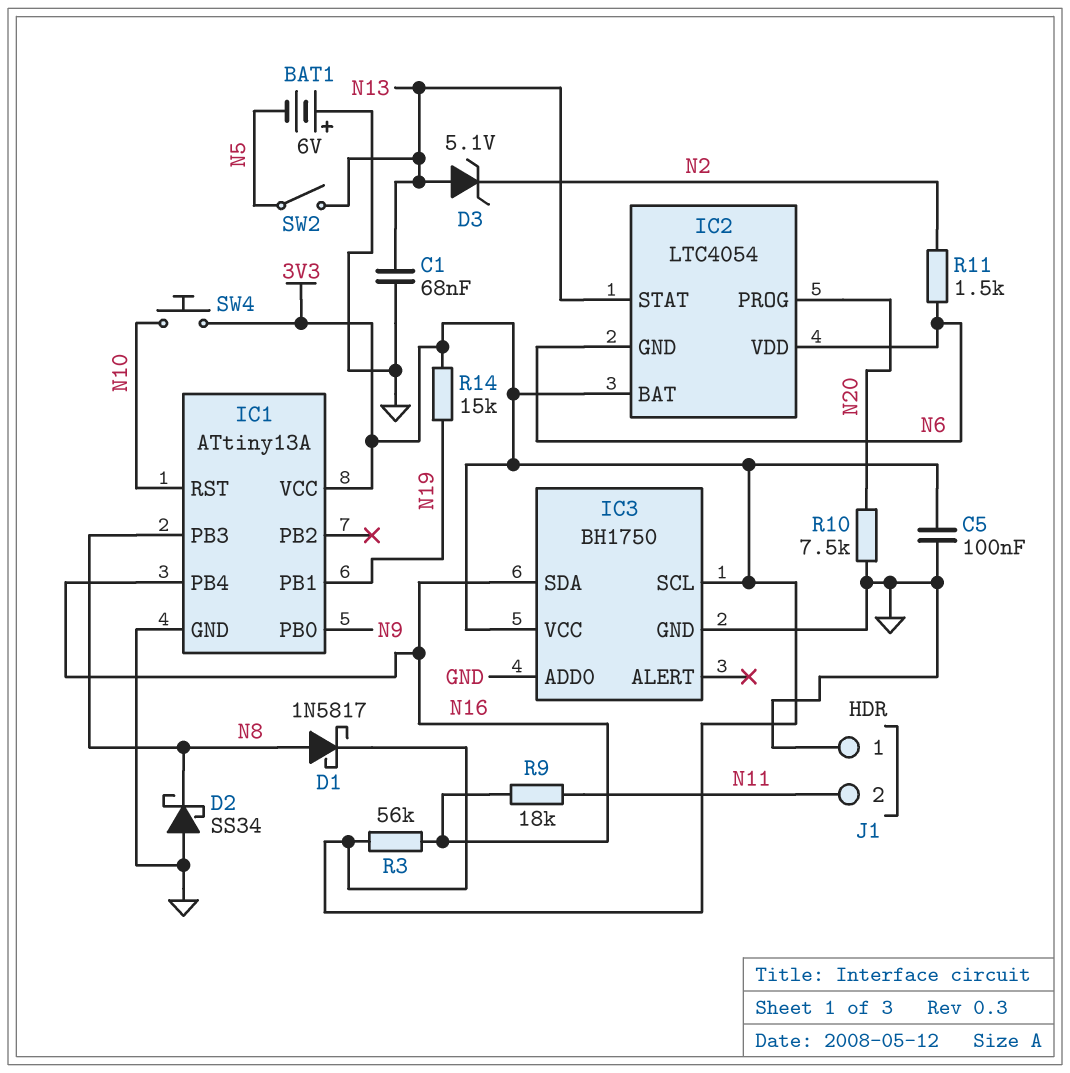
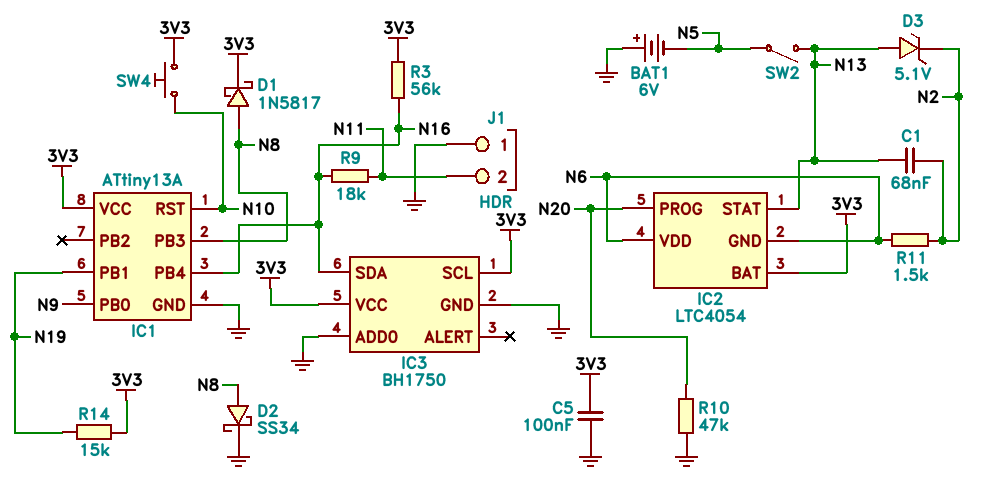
C1: 68nF (GND, N13) -> 68nF (N2, N13)
D2: schottky SS34 (A GND, K N8) -> schottky SS34 (A N8, K GND)
R10: 7.5k (GND, N20) -> 47k (GND, N20)

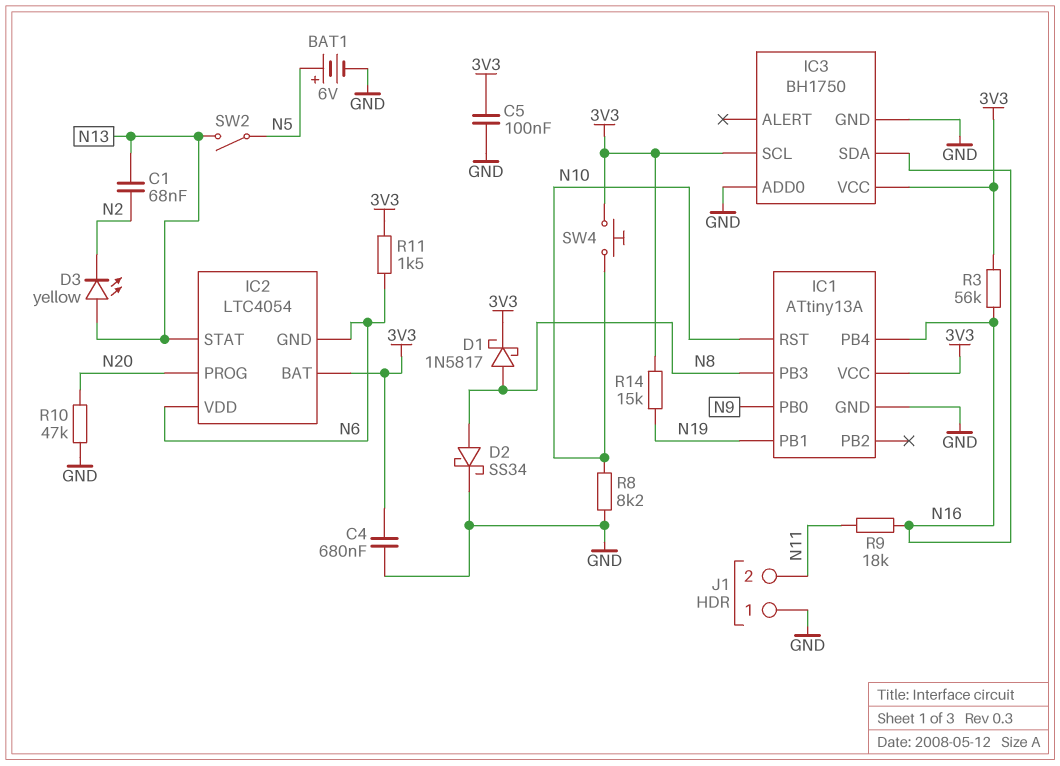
BAT1: 6V (plus GND, minus N5) -> 6V (plus N5, minus GND)
C4: none -> 680nF (3V3, GND)
D3: zener 5.1V (A N13, K N2) -> LED yellow (A N13, K N2)
R8: none -> 8.2k (GND, N10)
R11: 1.5k (N2, N6) -> 1.5k (3V3, N6)

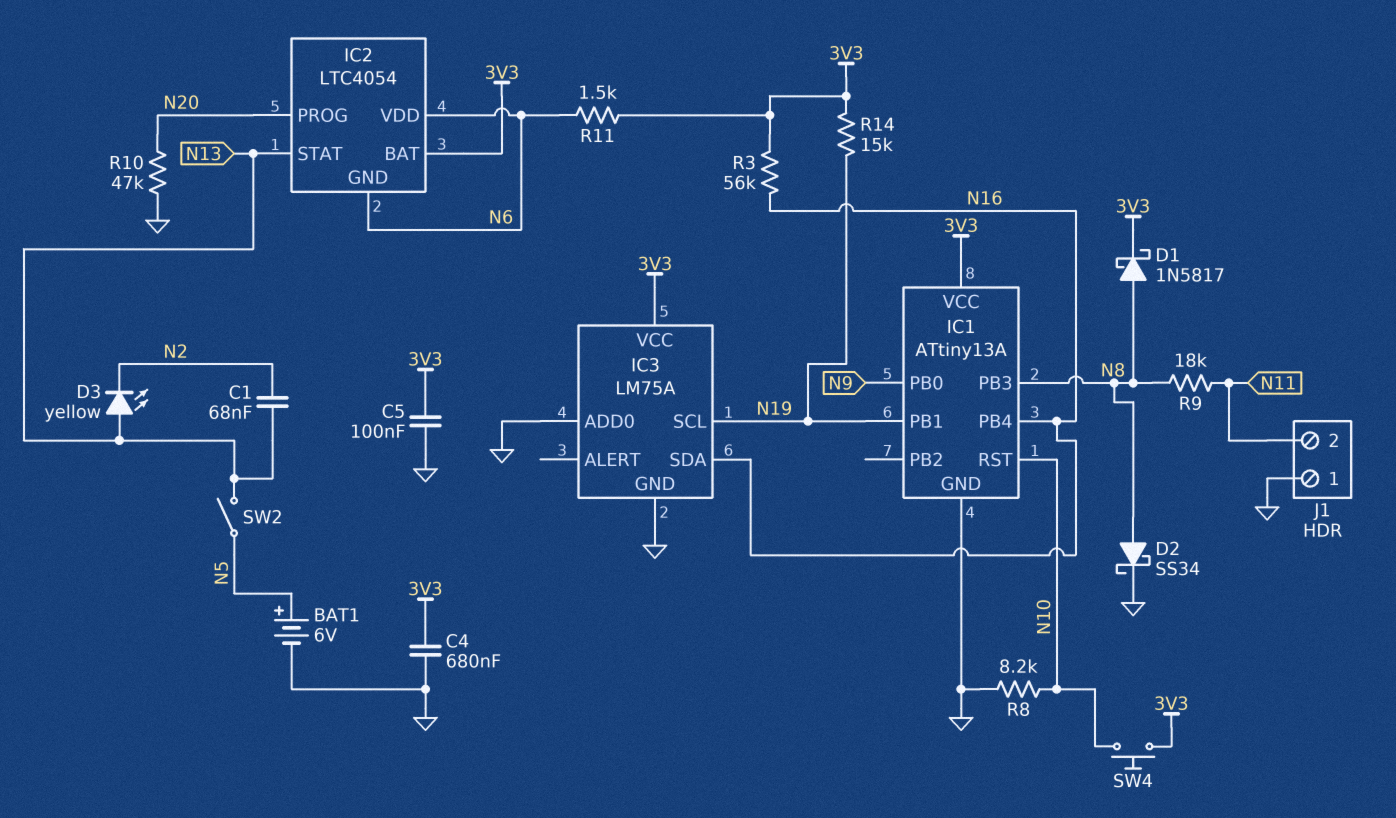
IC3: BH1750 -> LM75A
IC3 pin SCL: 3V3 -> N19
R9: 18k (N11, N16) -> 18k (N8, N11)

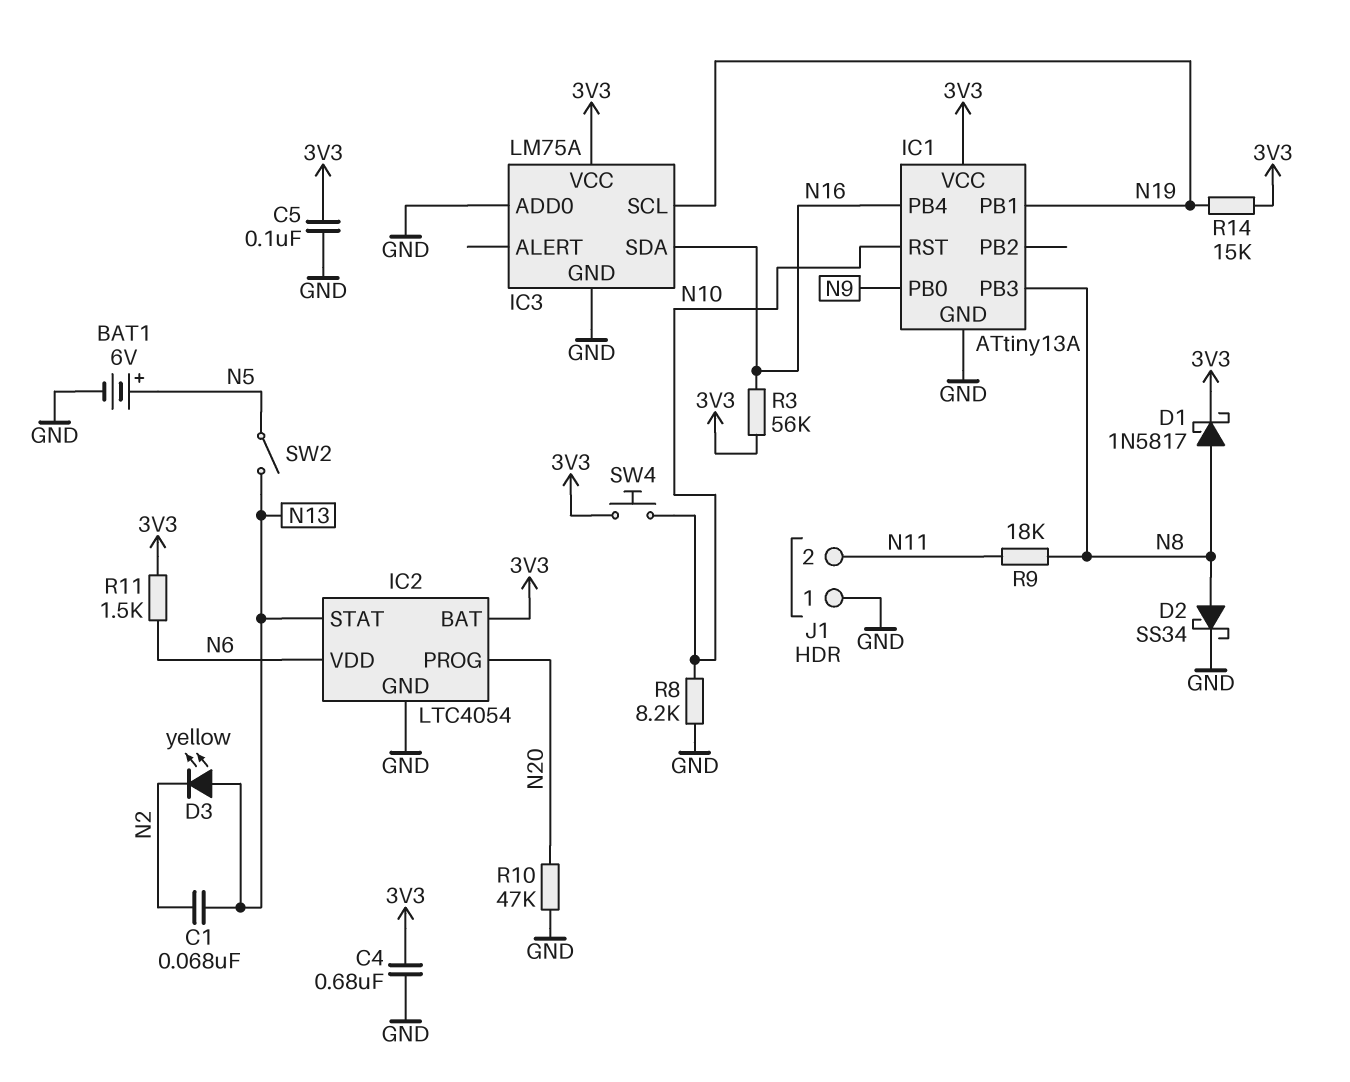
IC2 pin GND: N6 -> GND

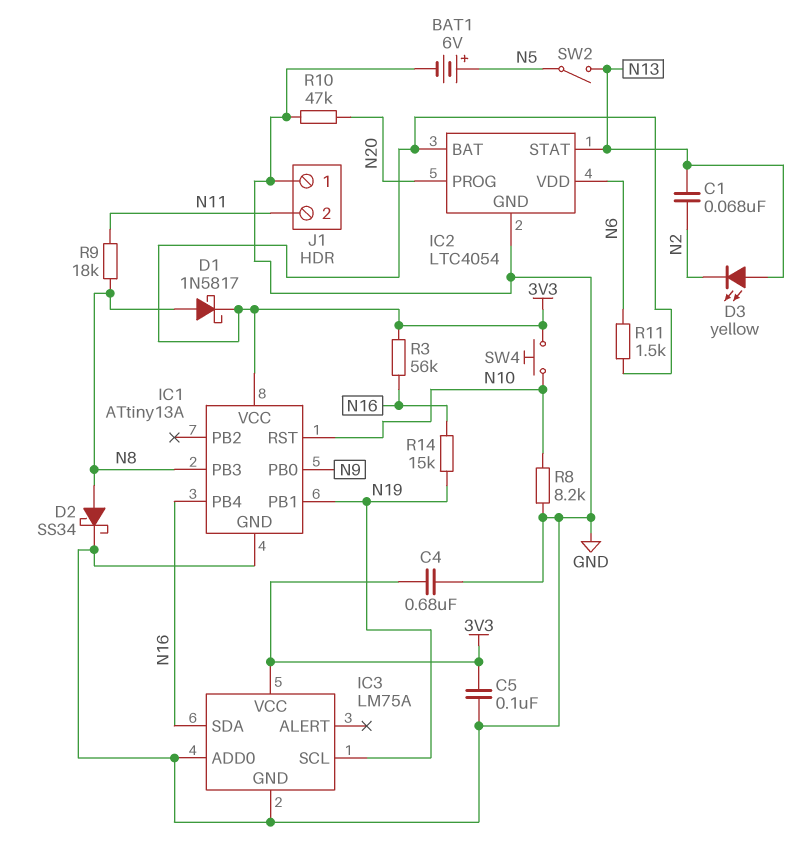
R14: 15k (3V3, N19) -> 15k (N16, N19)

